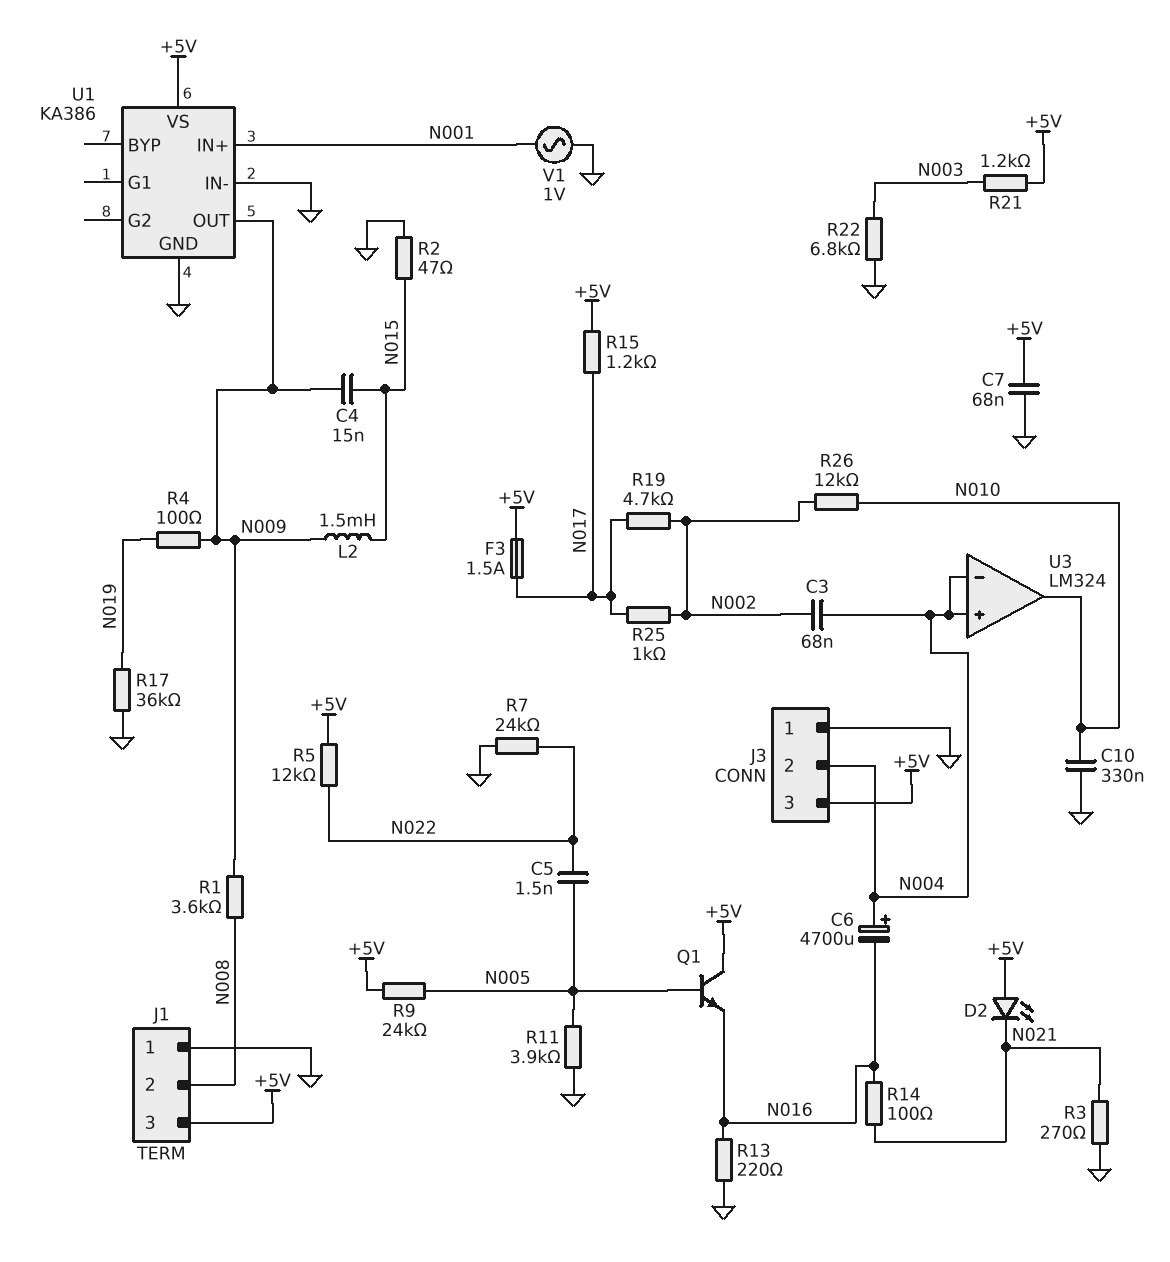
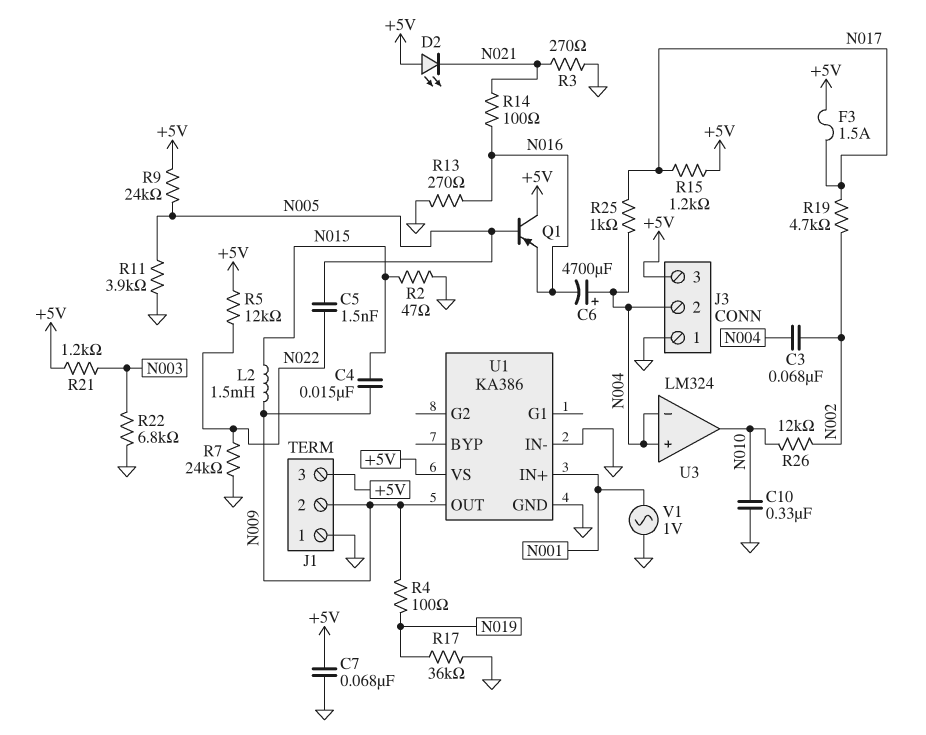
J1 pin 2: N008 -> N009
Q1: NPN (B N005, C +5V, E N016) -> PNP (B N005, C +5V, E N016)
R1: 3.6k (N008, N009) -> none
R13: 220 (GND, N016) -> 270 (GND, N016)
R25: 1k (N002, N017) -> 1k (N004, N017)

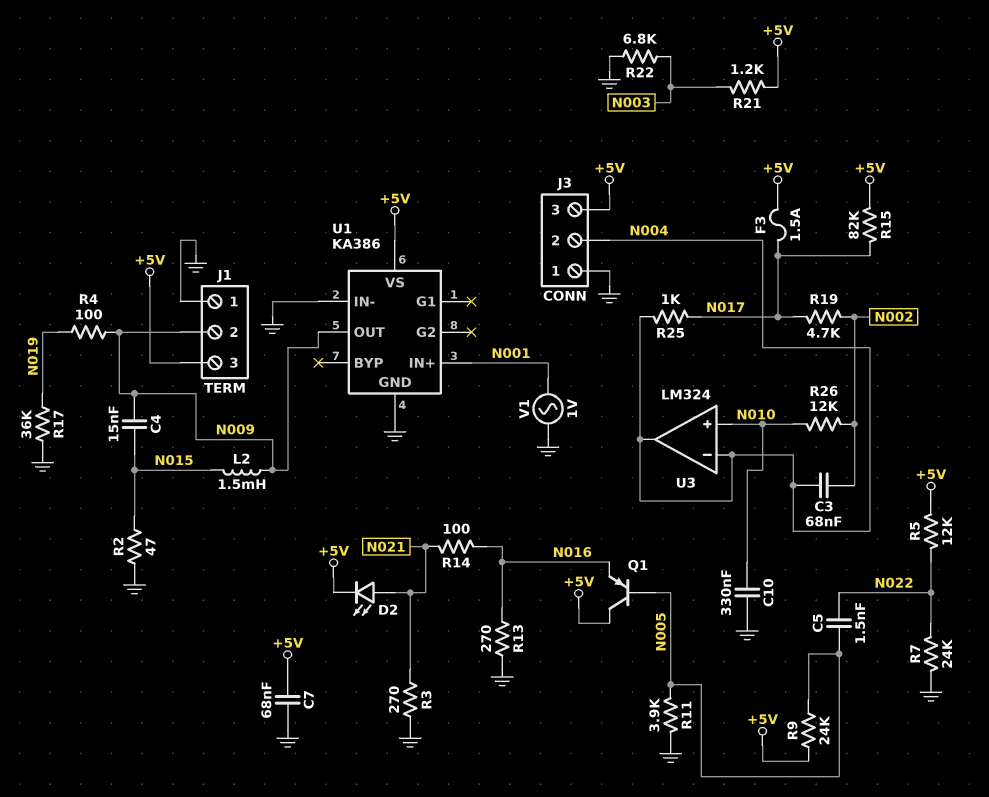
C6: 4700uF (plus N004, minus N016) -> none
D2: LED (A +5V, K N021) -> LED (A N021, K +5V)
R15: 1.2k (+5V, N017) -> 82k (+5V, N017)
U3 pin in+: N004 -> N010
U3 pin out: N010 -> N004

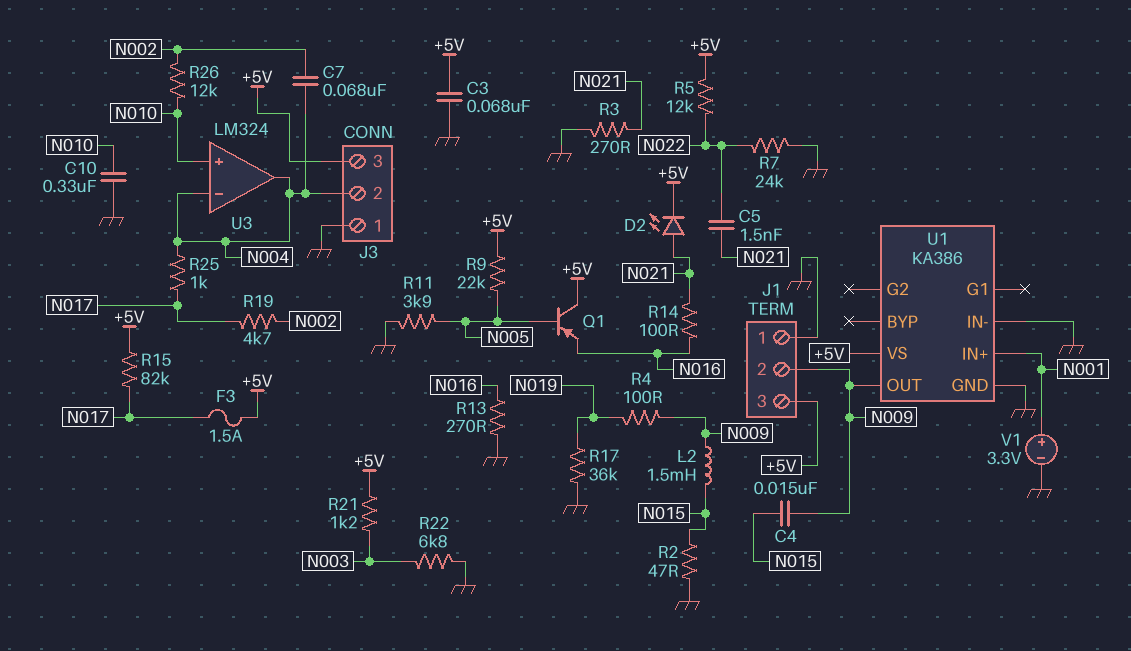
C3: 68nF (N002, N004) -> 68nF (+5V, GND)
C5: 1.5nF (N005, N022) -> 1.5nF (N021, N022)
C7: 68nF (+5V, GND) -> 68nF (N002, N004)
R9: 24k (+5V, N005) -> 22k (+5V, N005)
V1: AC 1V (GND, N001) -> 3.3V (plus N001, minus GND)

